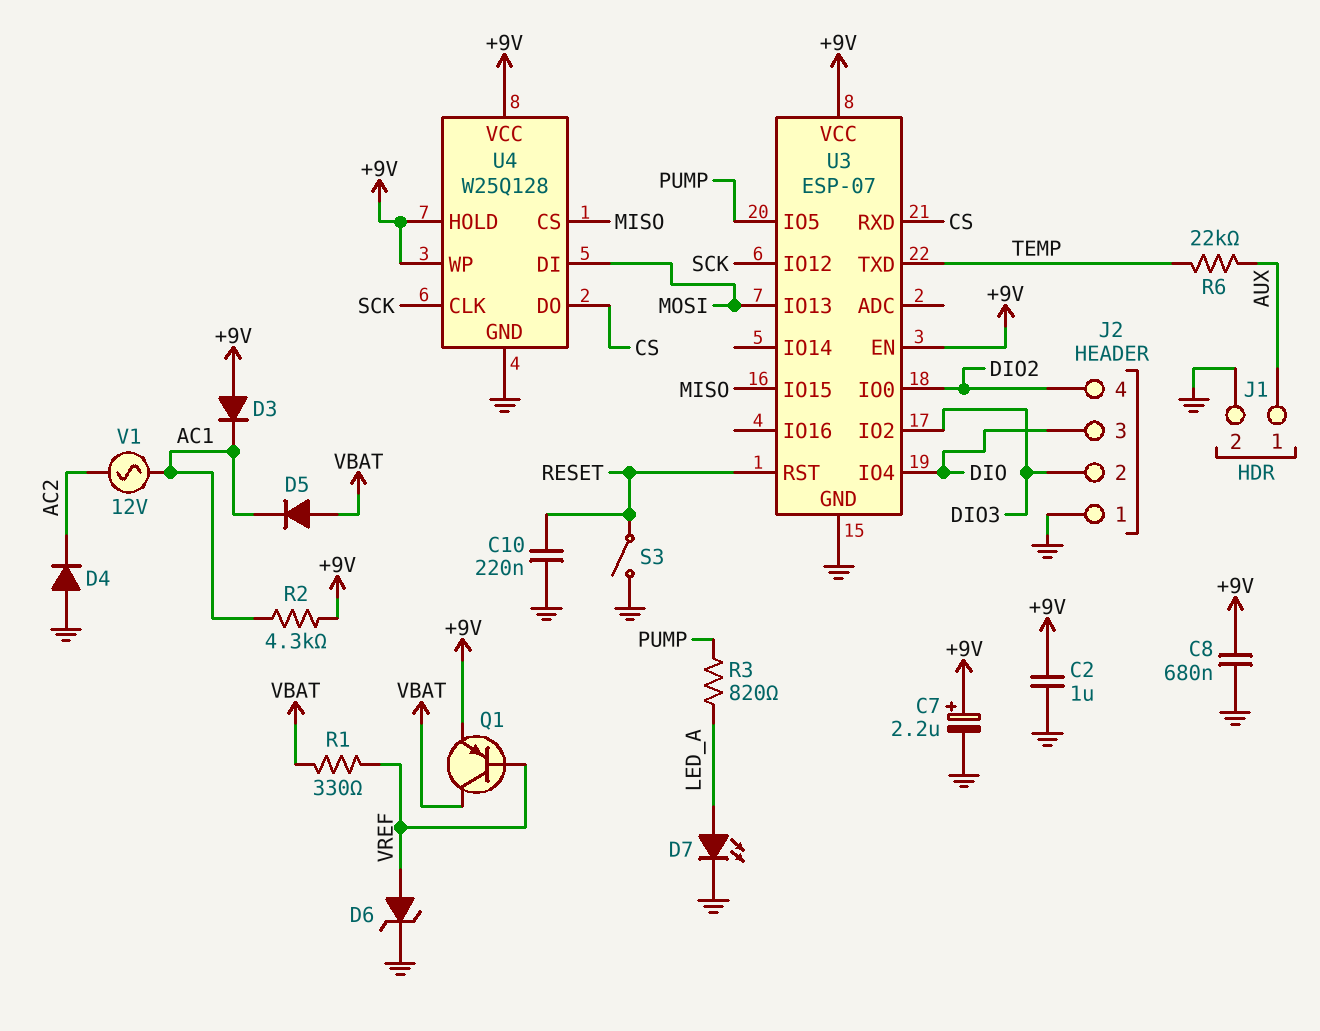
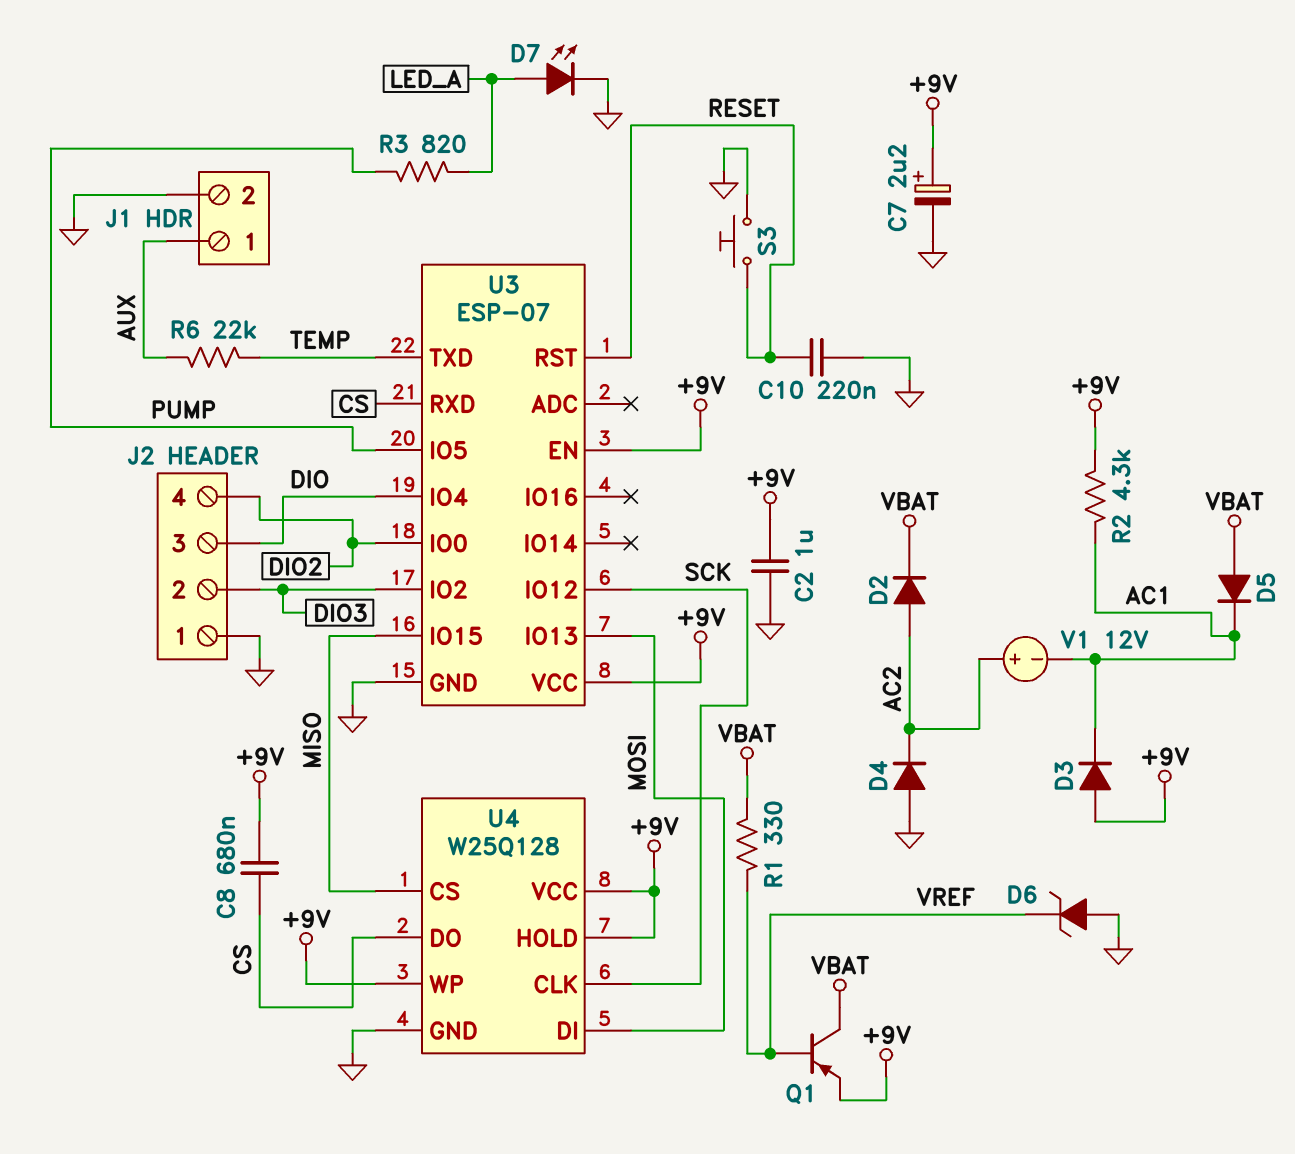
C8: 680nF (+9V, GND) -> 680nF (+9V, CS)
D2: none -> diode (A AC2, K VBAT)
D6: zener (A VREF, K GND) -> zener (A GND, K VREF)
S3: switch (GND, RESET) -> button (GND, RESET)
V1: AC 12V (AC1, AC2) -> 12V (plus AC2, minus AC1)

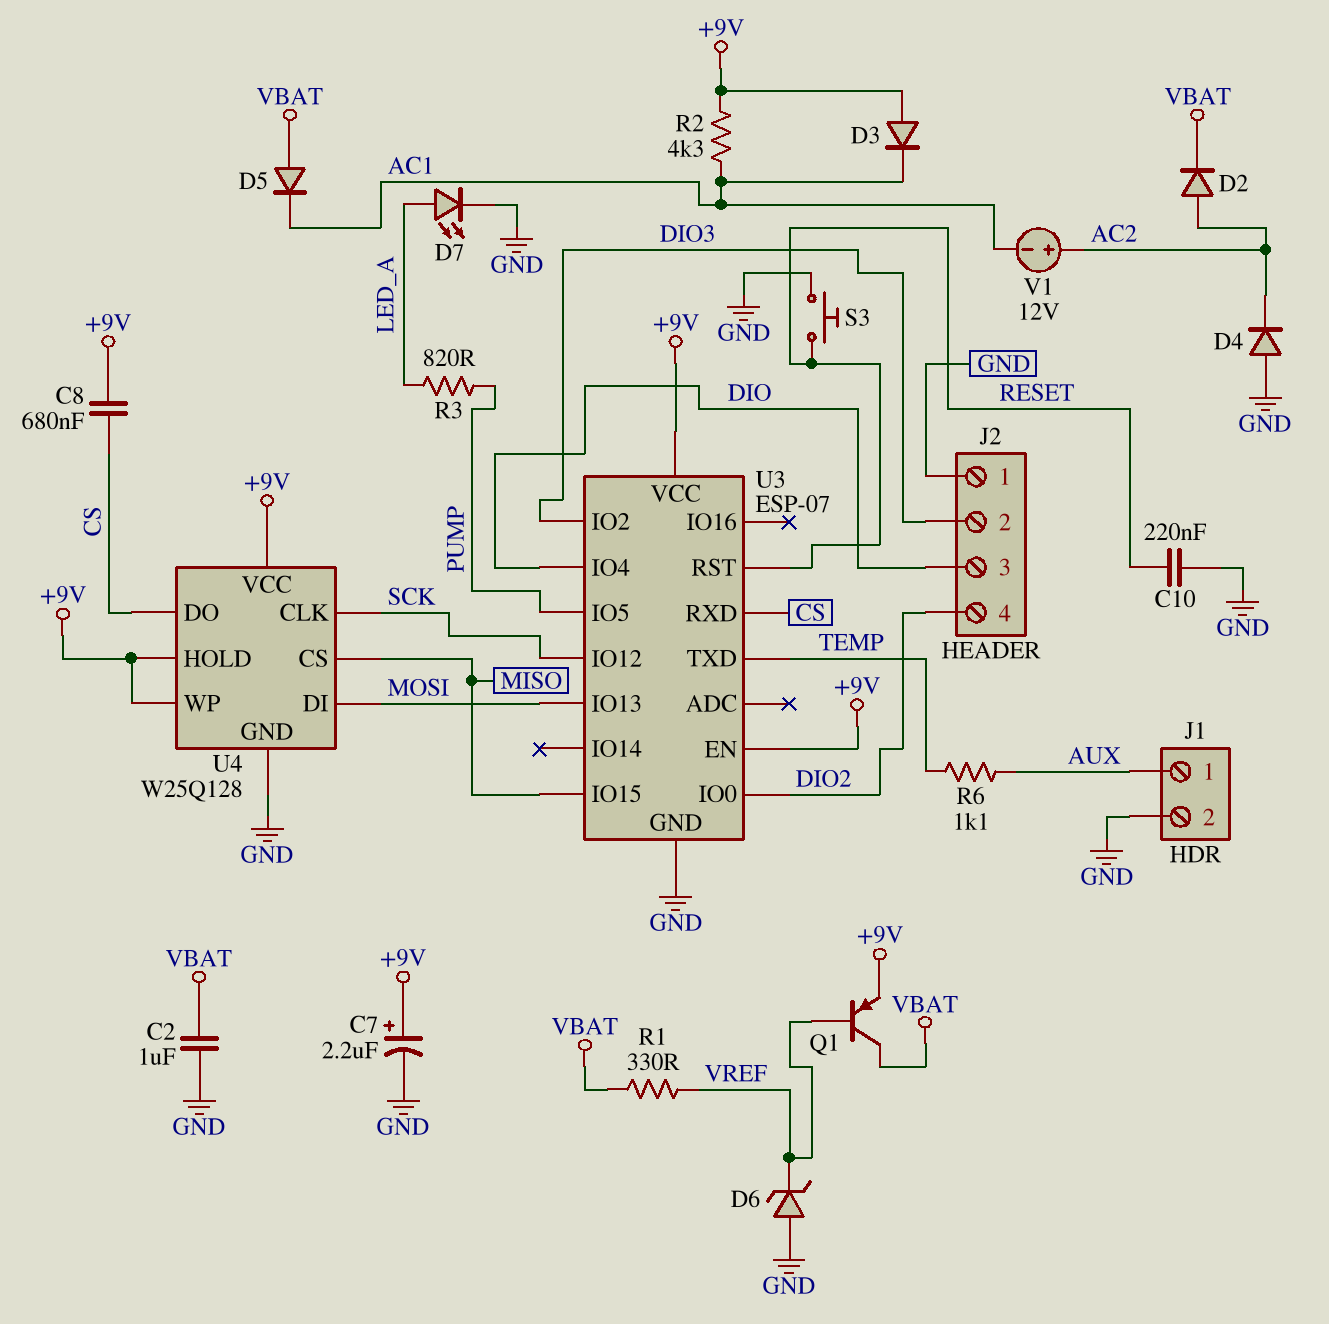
C2: 1uF (+9V, GND) -> 1uF (GND, VBAT)
R6: 22k (AUX, TEMP) -> 1.1k (AUX, TEMP)

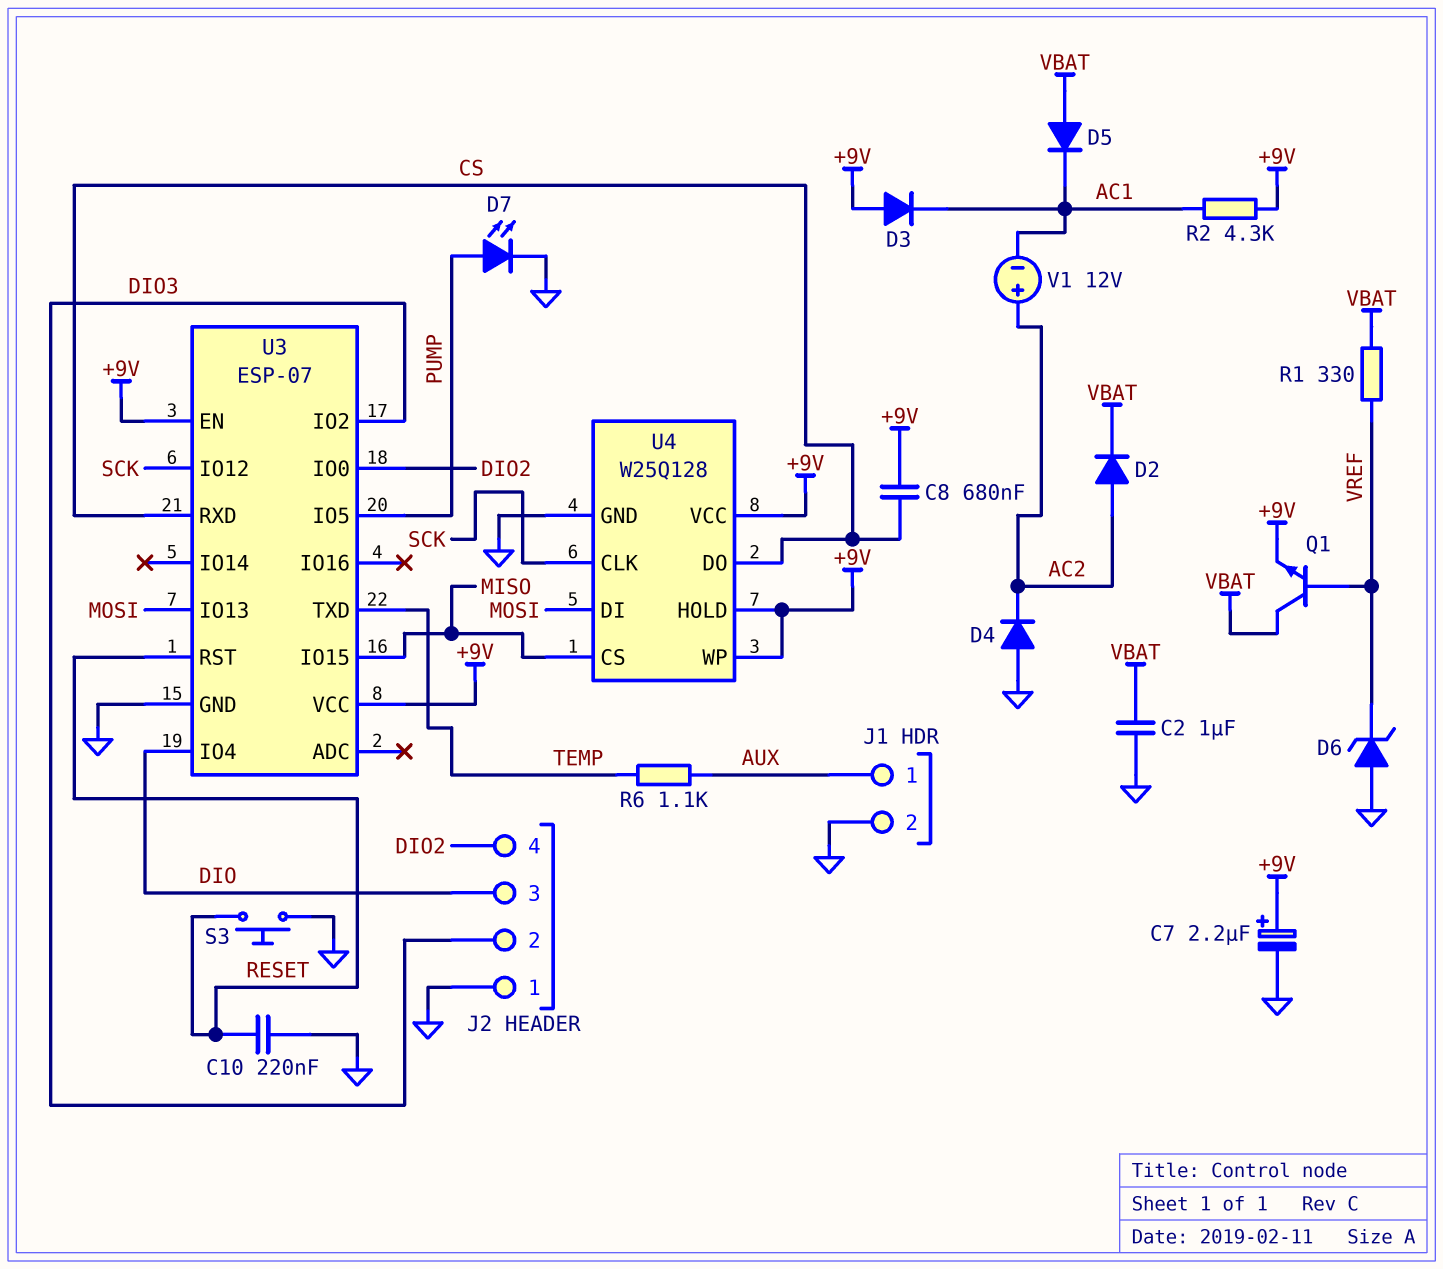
D7: LED (A LED_A, K GND) -> LED (A PUMP, K GND)
Q1: PNP (B VREF, C VBAT, E +9V) -> NPN (B VREF, C VBAT, E +9V)
R3: 820 (LED_A, PUMP) -> none

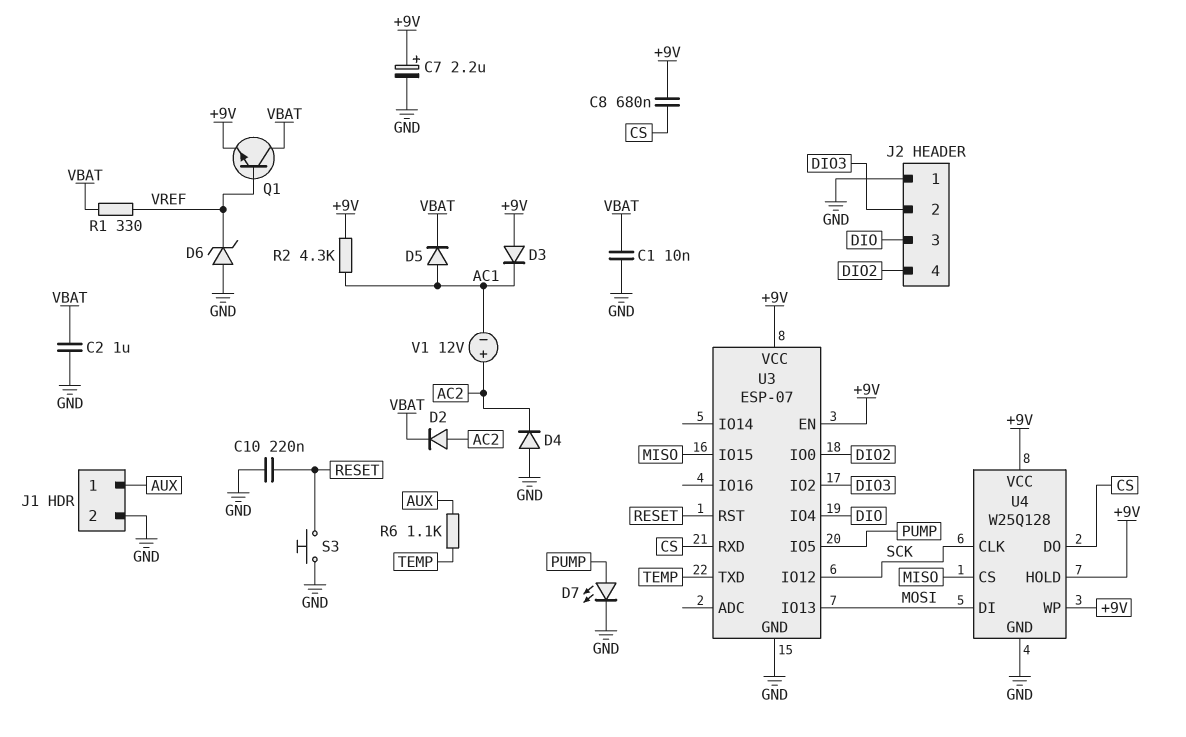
C1: none -> 10nF (GND, VBAT)
D5: diode (A VBAT, K AC1) -> diode (A AC1, K VBAT)

